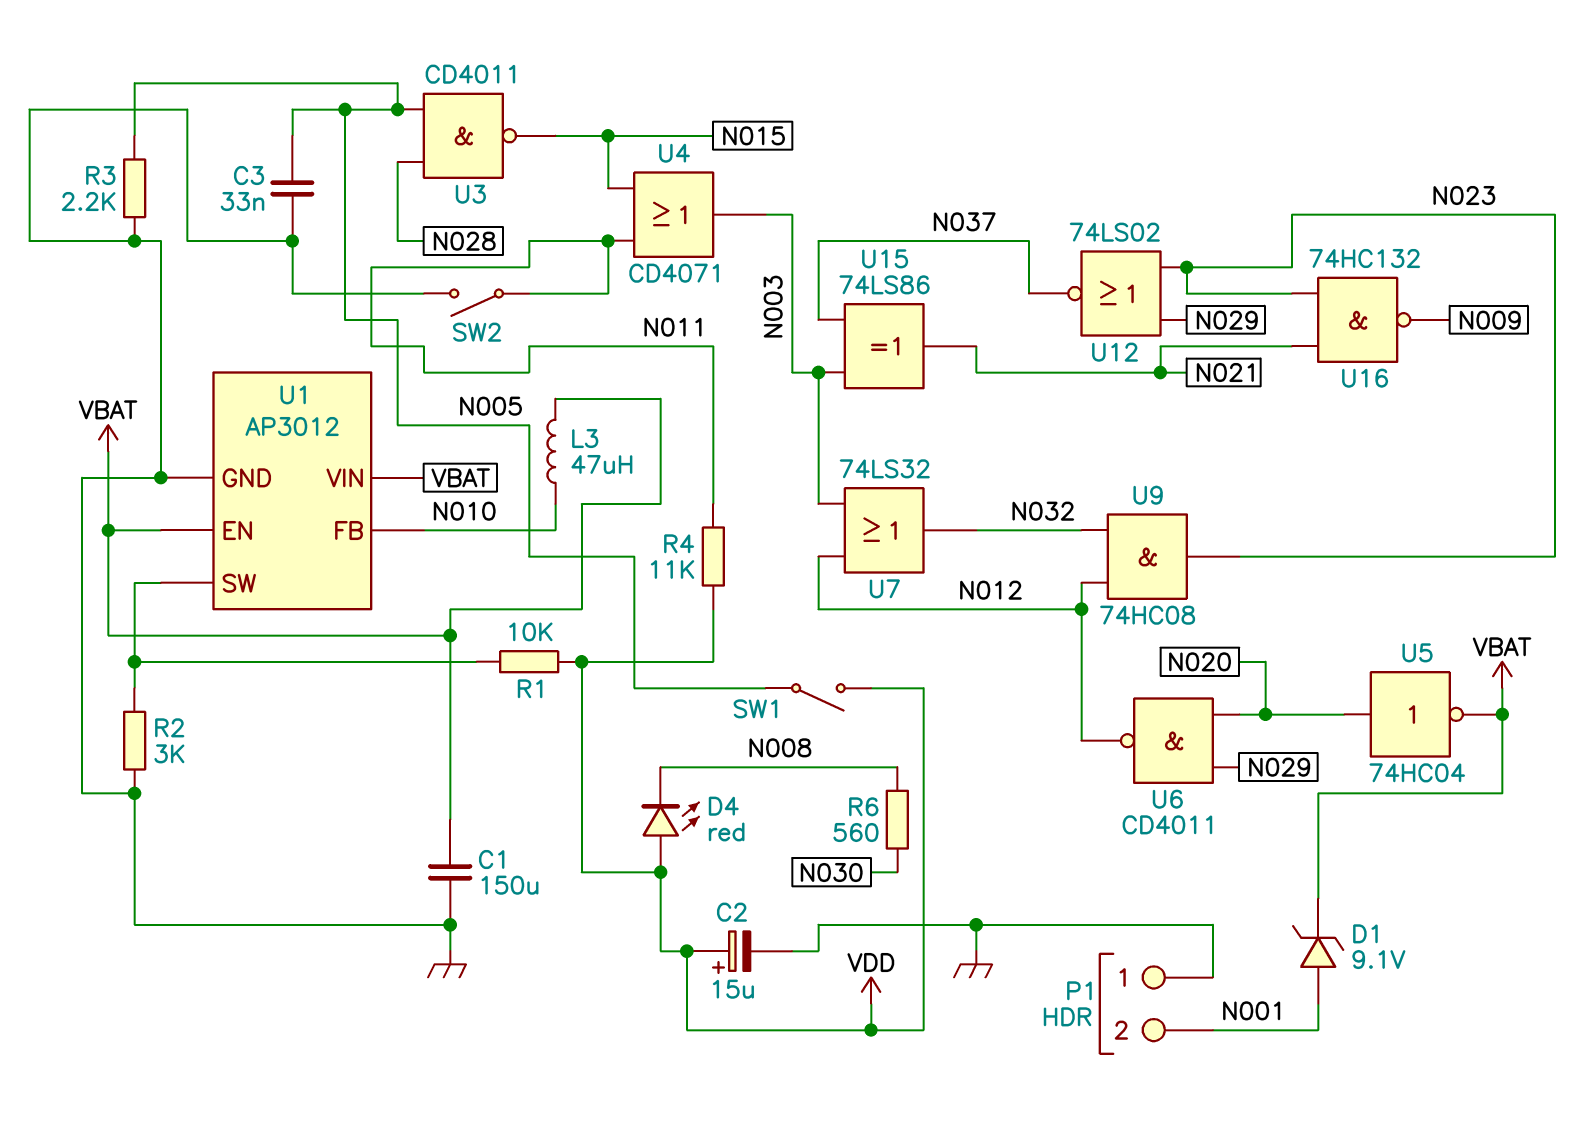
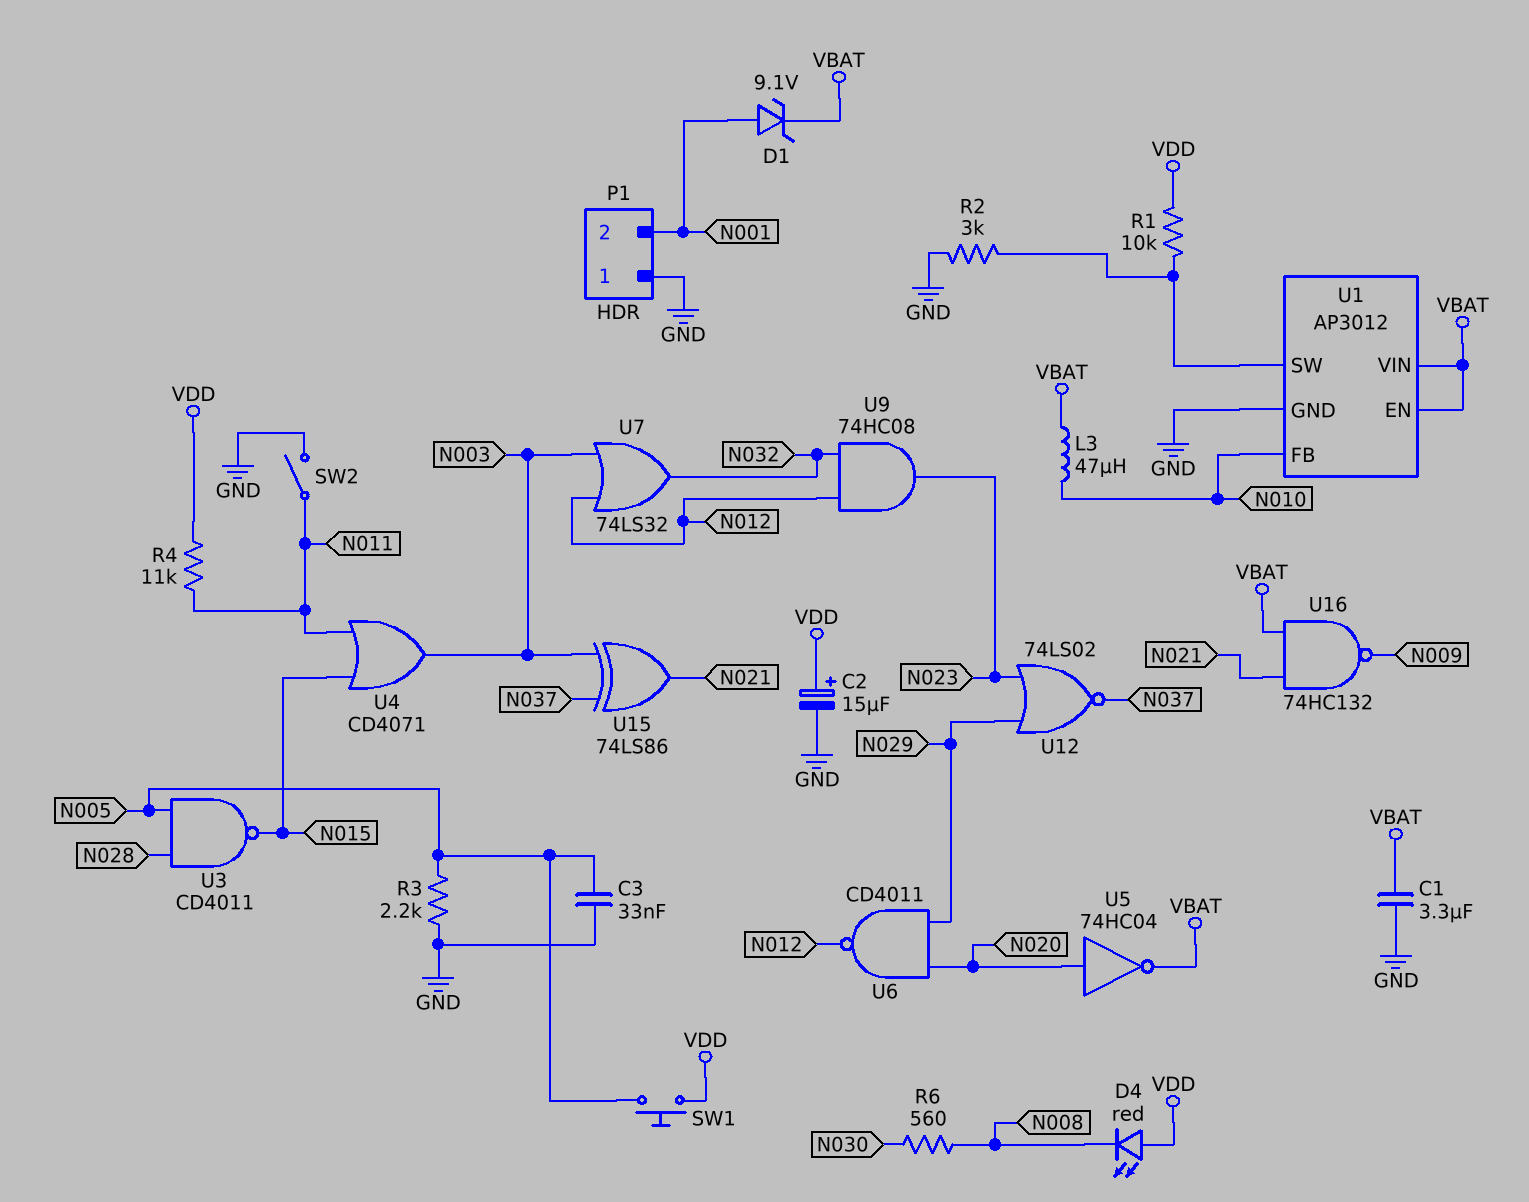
C1: 150uF (GND, VBAT) -> 3.3uF (GND, VBAT)
SW1: switch (N005, VDD) -> button (N005, VDD)
U16: NAND 74HC132 (in N021, in N023, out N009) -> NAND 74HC132 (in N021, in VBAT, out N009)

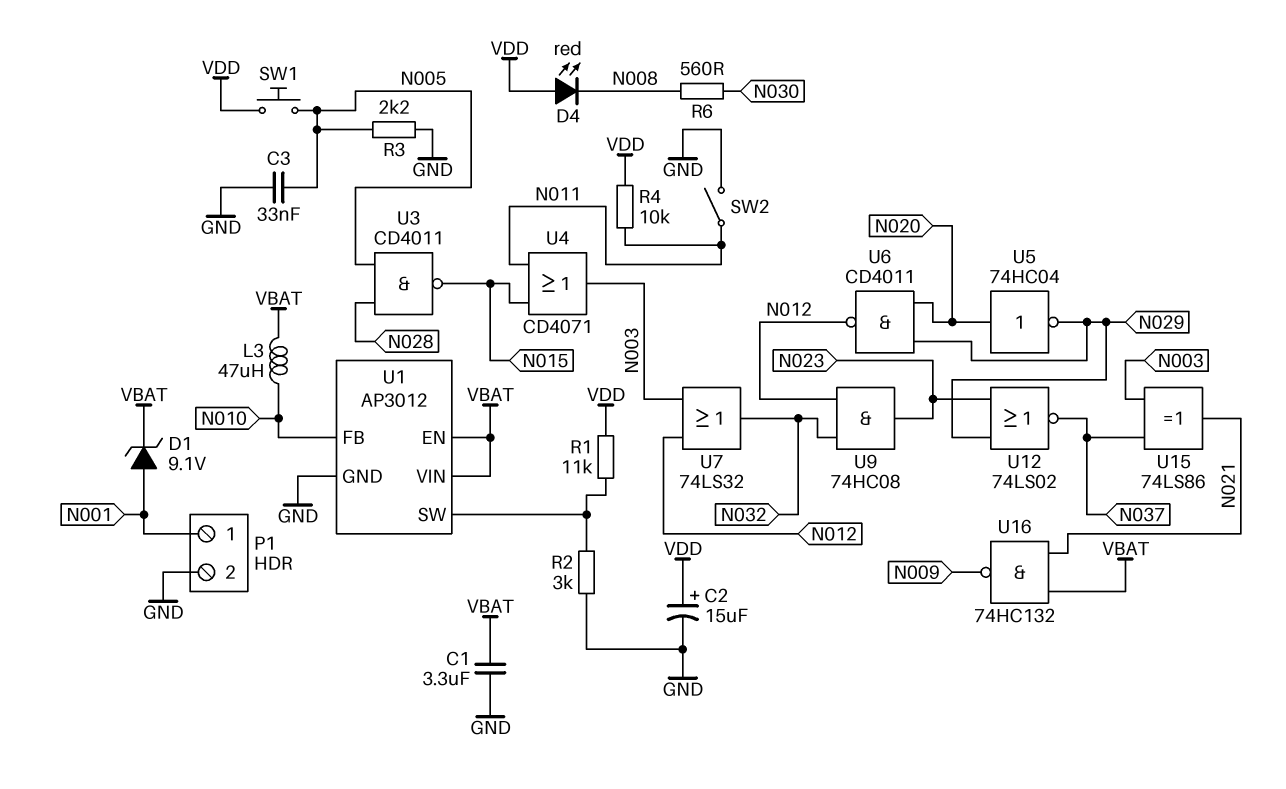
P1 pin 1: GND -> N001
P1 pin 2: N001 -> GND
R1: 10k (U1/SW, VDD) -> 11k (U1/SW, VDD)
R4: 11k (N011, VDD) -> 10k (N011, VDD)
U5: NOT 74HC04 (in N020, out VBAT) -> NOT 74HC04 (in N020, out N029)

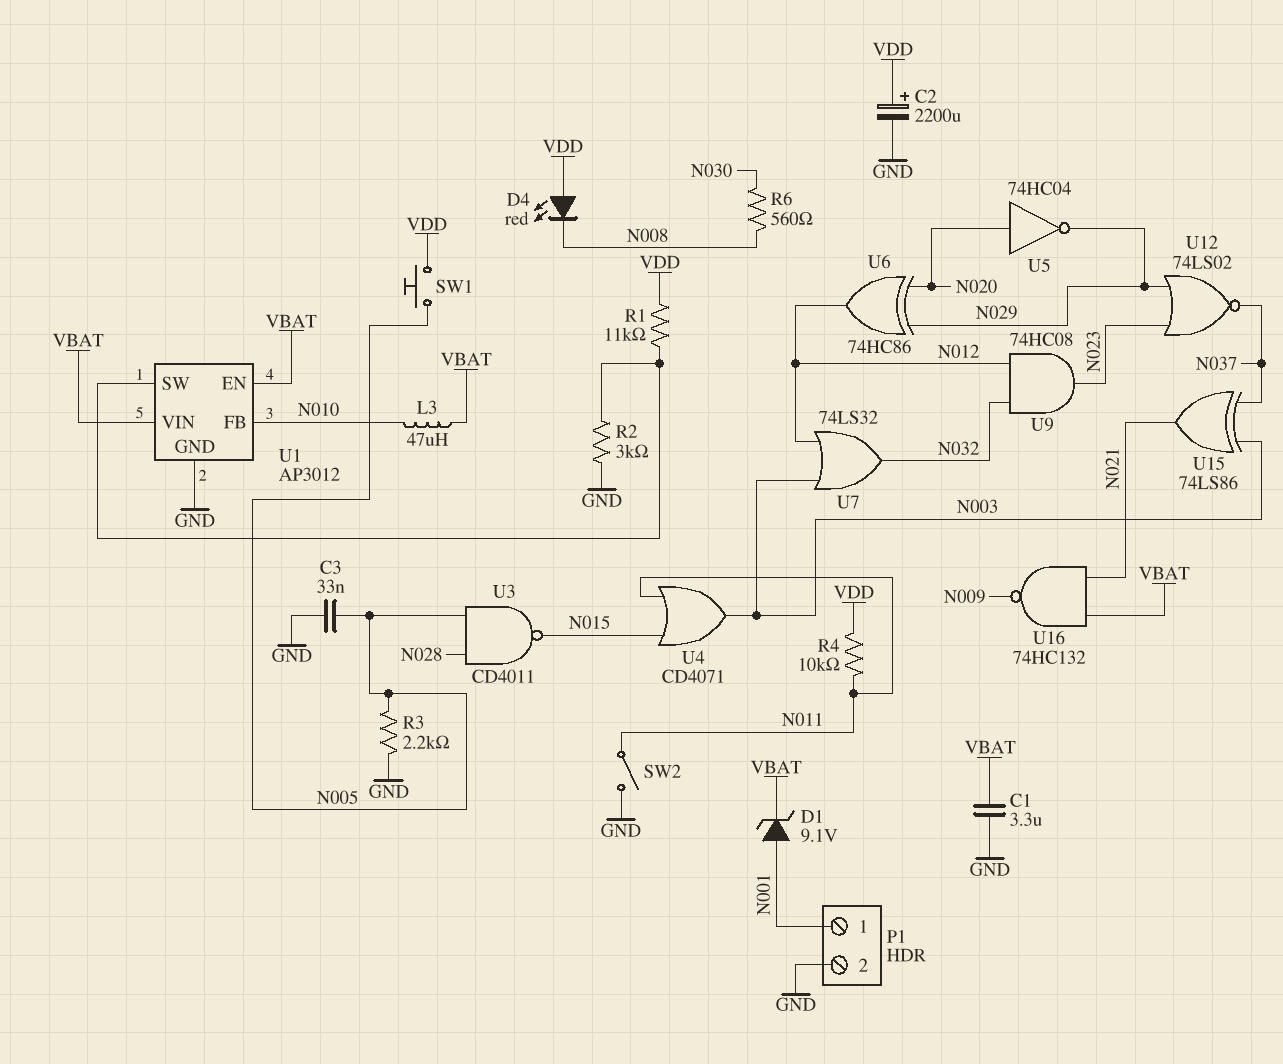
C2: 15uF (plus VDD, minus GND) -> 2200uF (plus VDD, minus GND)
U6: NAND CD4011 (in N020, in N029, out N012) -> XOR 74HC86 (in N020, in N029, out N012)

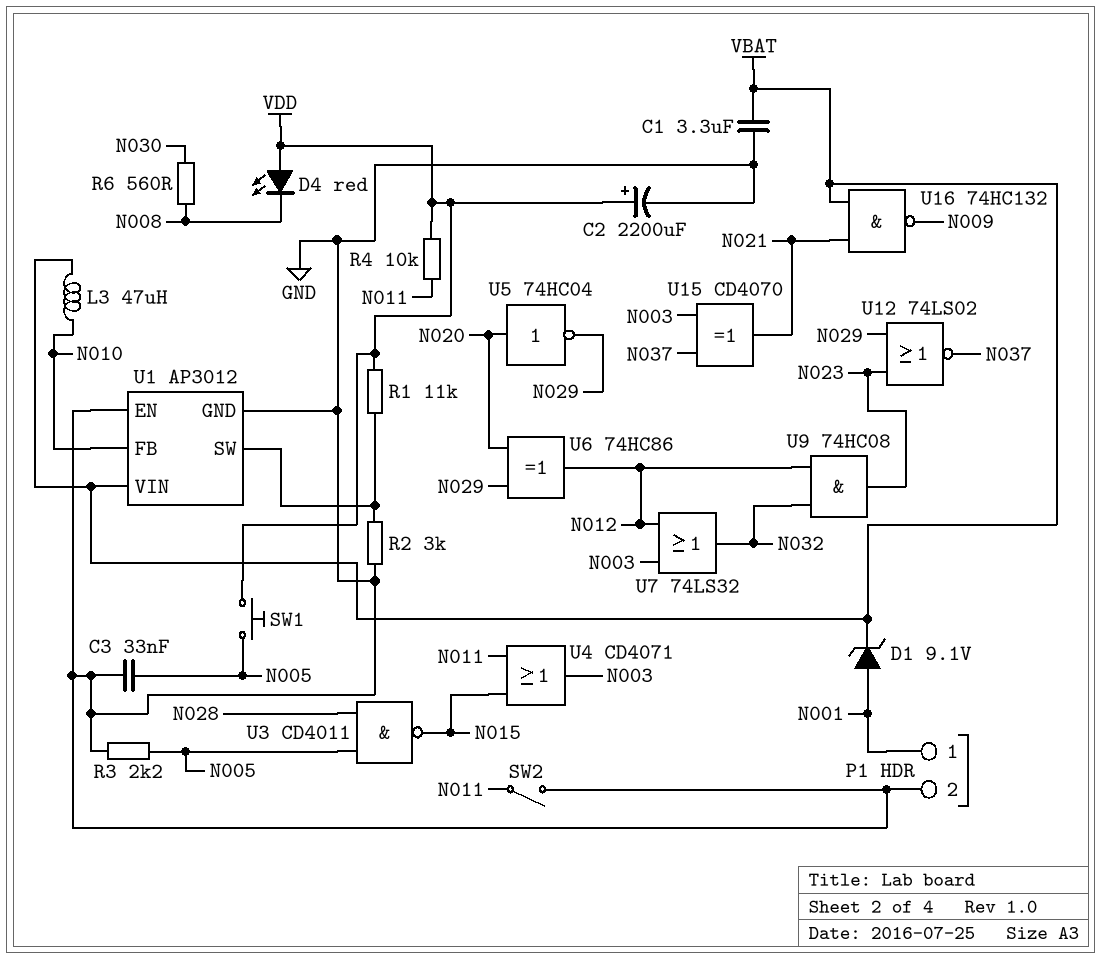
U1 pin EN: VBAT -> GND
U15: XOR 74LS86 (in N003, in N037, out N021) -> XOR CD4070 (in N003, in N037, out N021)

